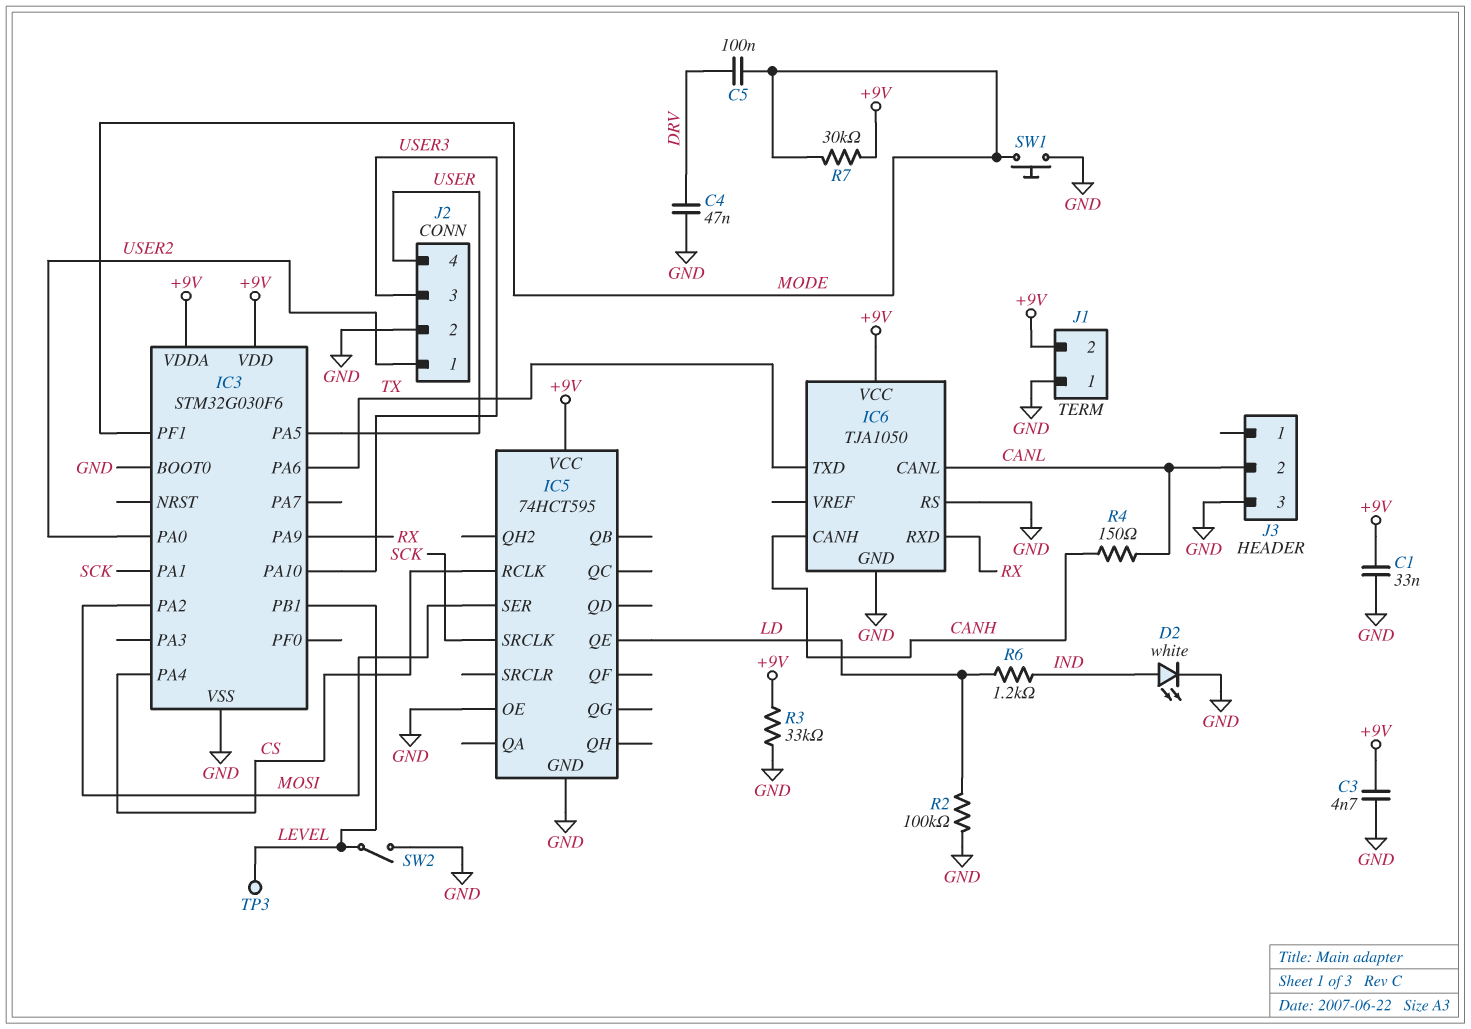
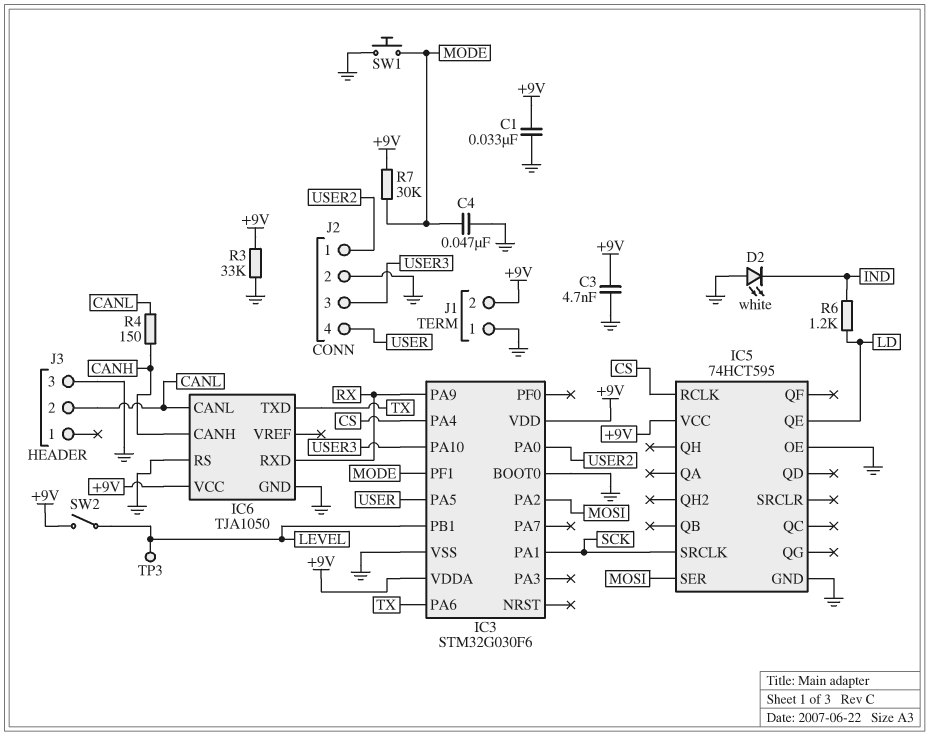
C4: 47nF (DRV, GND) -> 47nF (GND, MODE)
C5: 100nF (DRV, MODE) -> none
D2: LED white (A IND, K GND) -> LED white (A GND, K IND)
R2: 100k (GND, LD) -> none
SW2: switch (GND, LEVEL) -> switch (+9V, LEVEL)

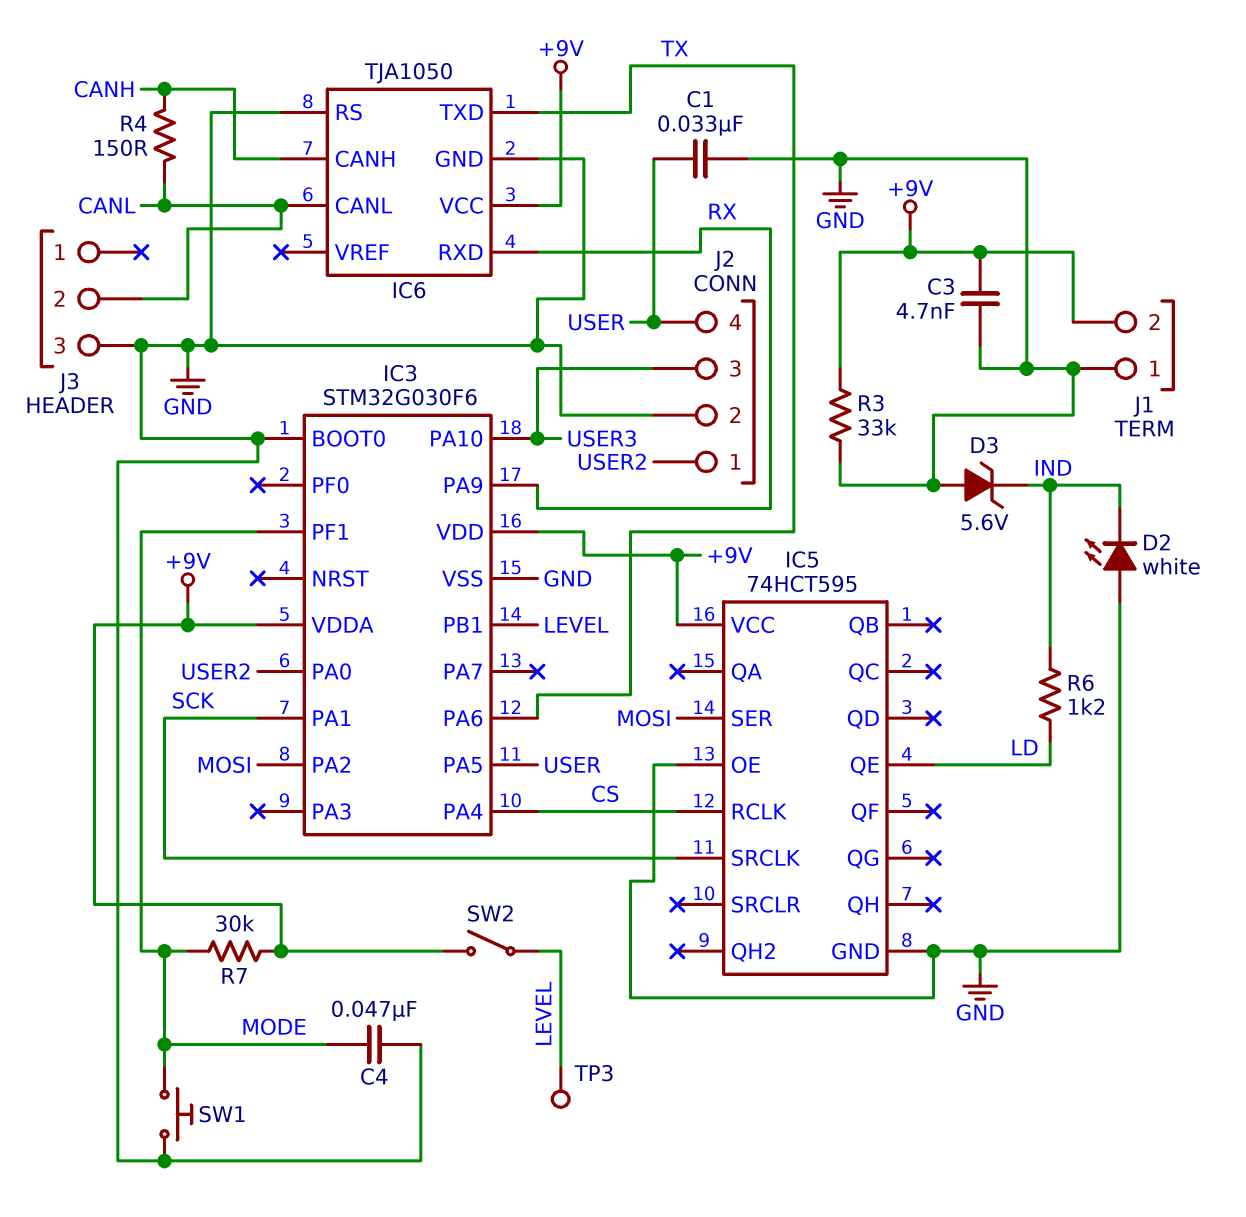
C1: 33nF (+9V, GND) -> 33nF (GND, USER)
D3: none -> zener 5.6V (A GND, K IND)

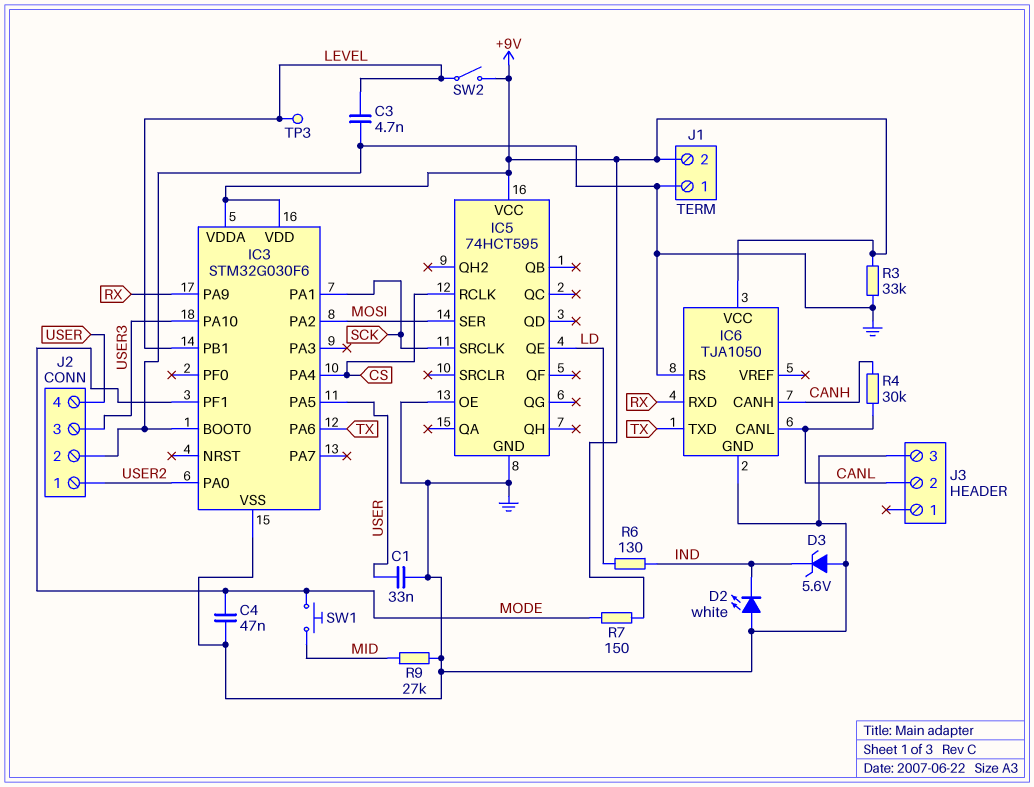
C3: 4.7nF (+9V, GND) -> 4.7nF (GND, LEVEL)
R4: 150 (CANH, CANL) -> 30k (CANH, CANL)
R6: 1.2k (IND, LD) -> 130 (IND, LD)
R7: 30k (+9V, MODE) -> 150 (+9V, MODE)
R9: none -> 27k (GND, MID)
SW1: button (GND, MODE) -> button (MID, MODE)

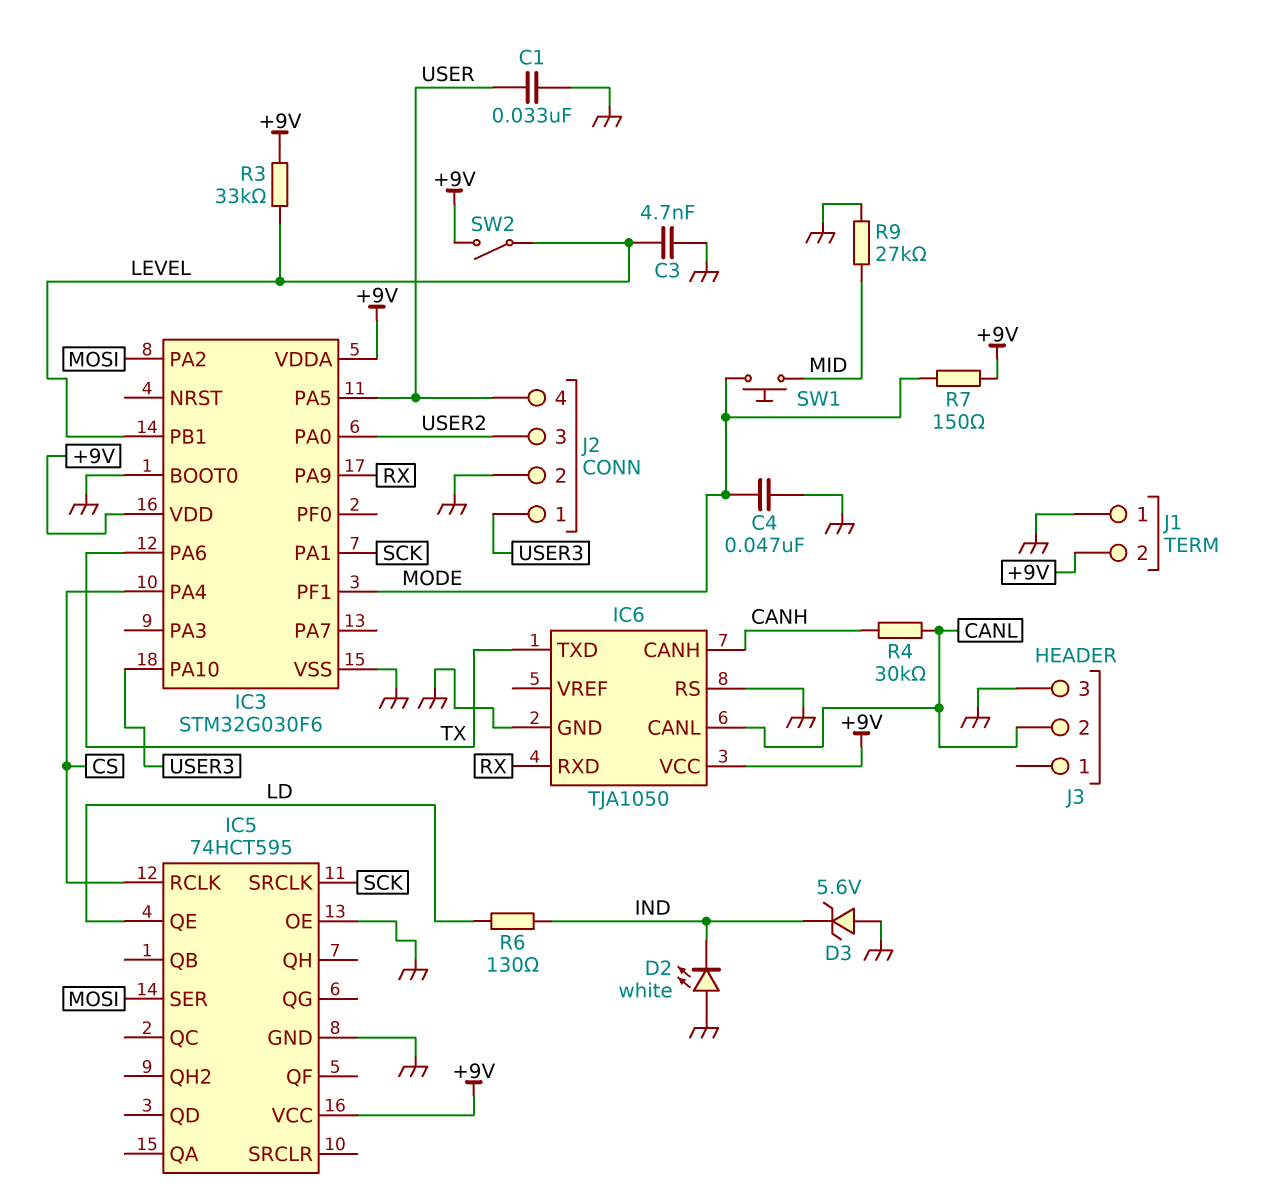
J2 pin 1: USER2 -> USER3
J2 pin 3: USER3 -> USER2
R3: 33k (+9V, GND) -> 33k (+9V, LEVEL)
TP3: test point (LEVEL) -> none

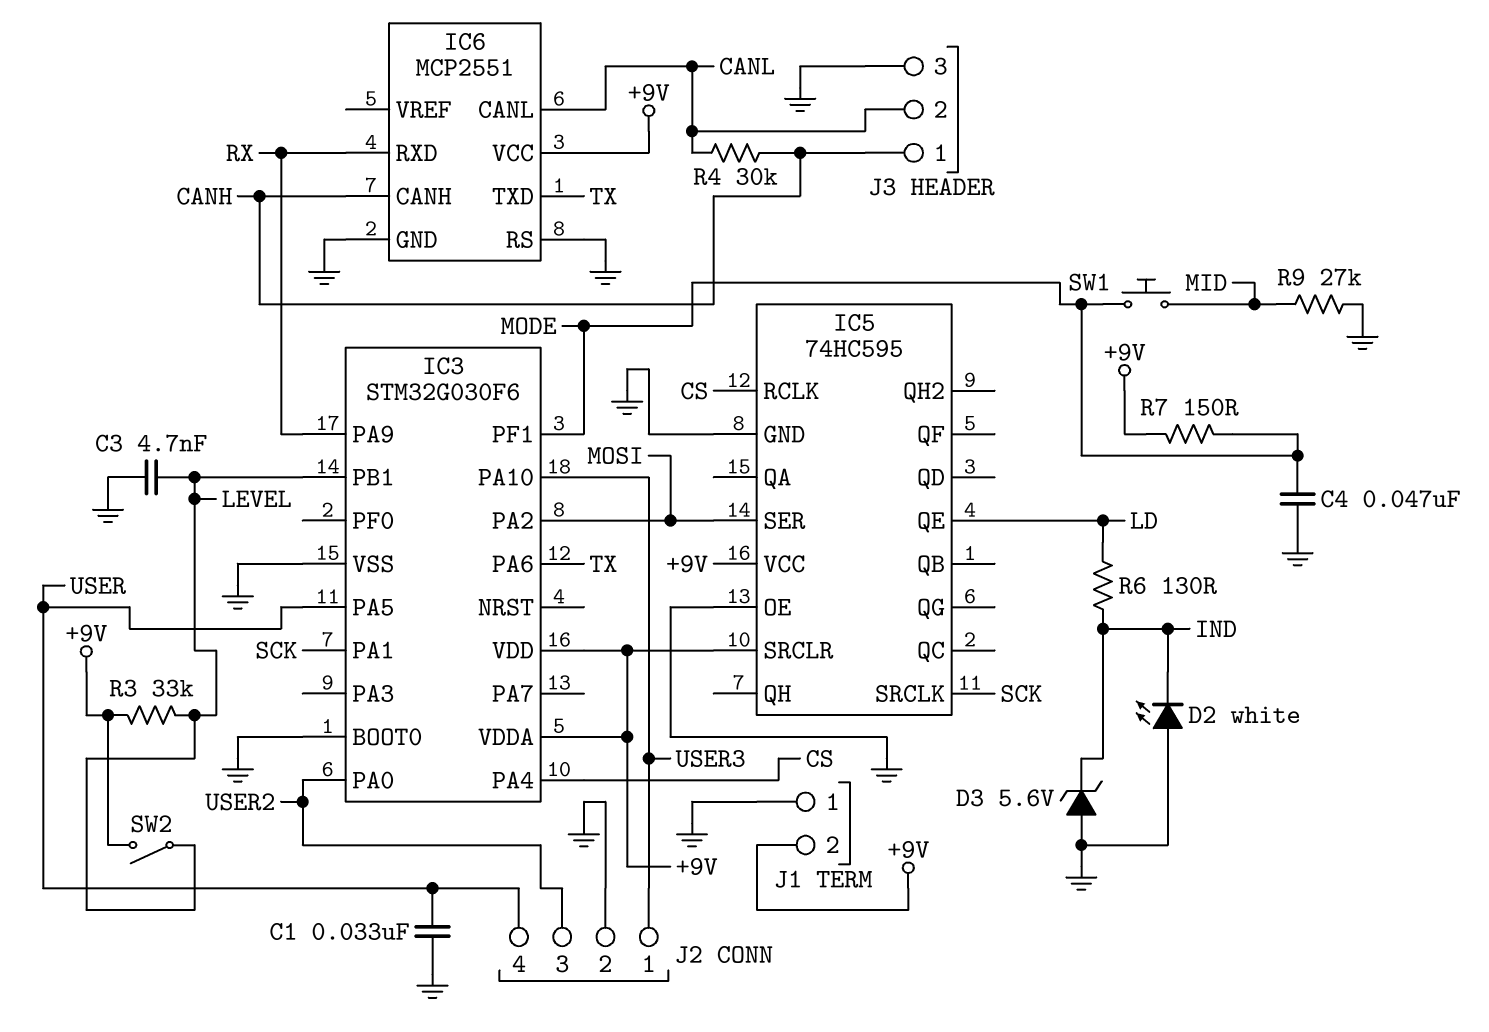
IC5: 74HCT595 -> 74HC595
IC5 pin SRCLR: none -> +9V
IC6: TJA1050 -> MCP2551
J3 pin 1: none -> CANH

